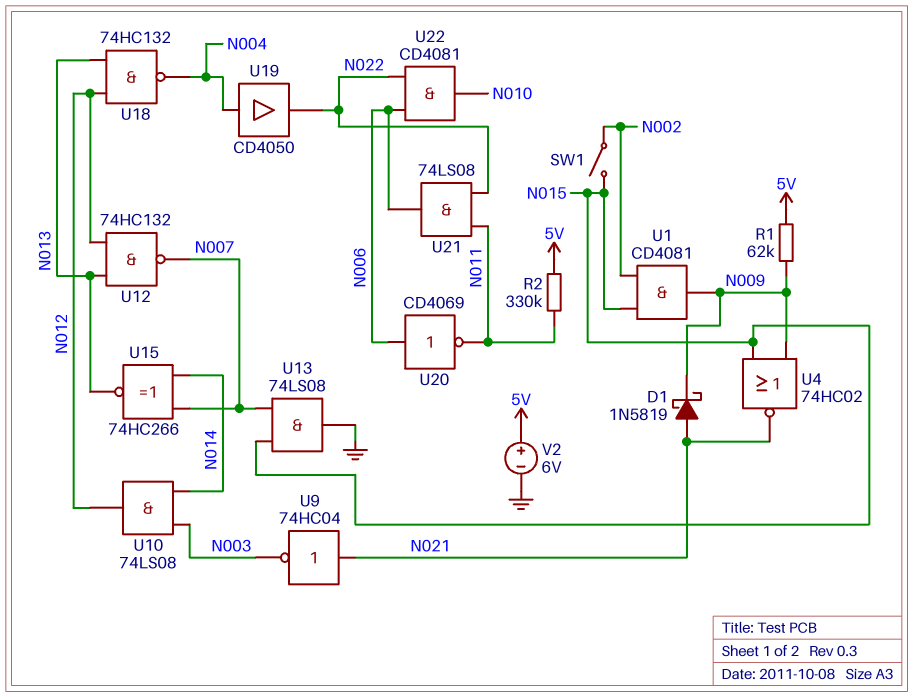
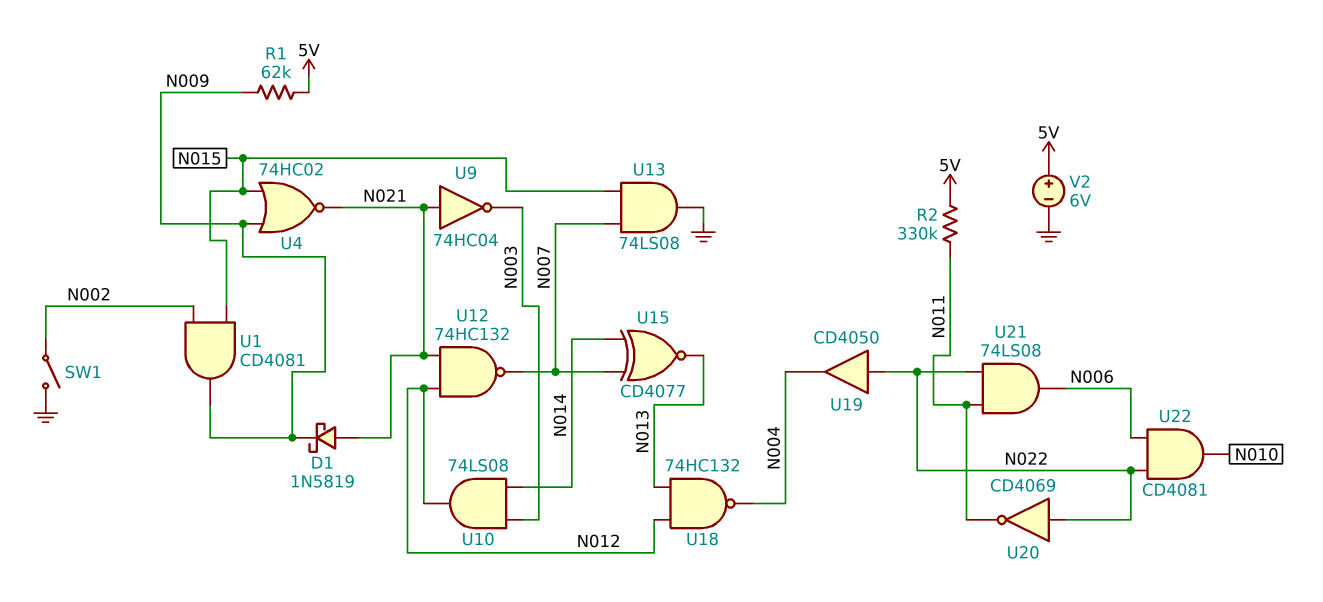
SW1: switch (N002, N015) -> switch (GND, N002)
U12: NAND 74HC132 (in N012, in N013, out N007) -> NAND 74HC132 (in N012, in N021, out N007)
U15: XNOR 74HC266 (in N007, in N014, out N013) -> XNOR CD4077 (in N007, in N014, out N013)
U19: buffer CD4050 (in N004, out N022) -> buffer CD4050 (in N022, out N004)
U20: NOT CD4069 (in N006, out N011) -> NOT CD4069 (in N022, out N011)

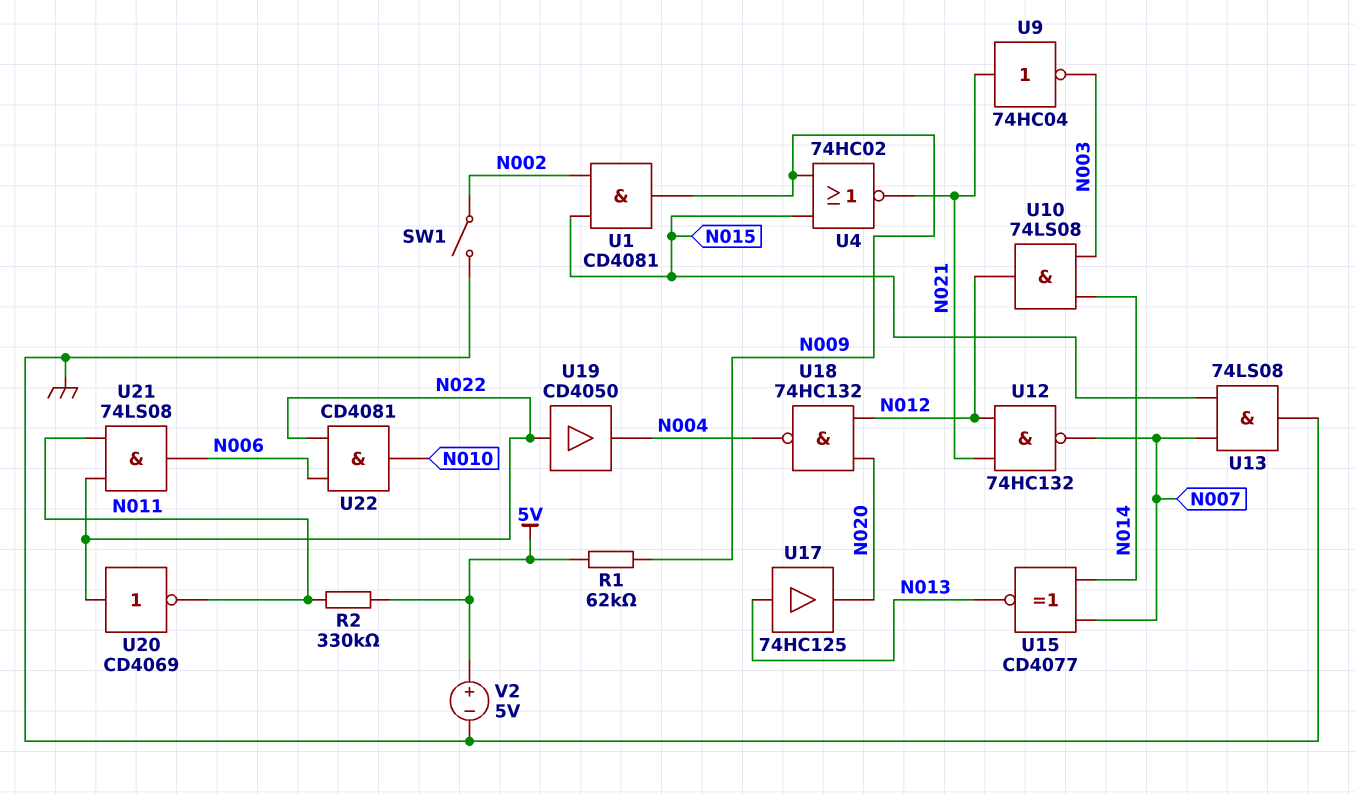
D1: schottky 1N5819 (A N021, K N009) -> none
U17: none -> buffer 74HC125 (in N013, out N020)
U18: NAND 74HC132 (in N012, in N013, out N004) -> NAND 74HC132 (in N012, in N020, out N004)
V2: 6V (plus 5V, minus GND) -> 5V (plus 5V, minus GND)

